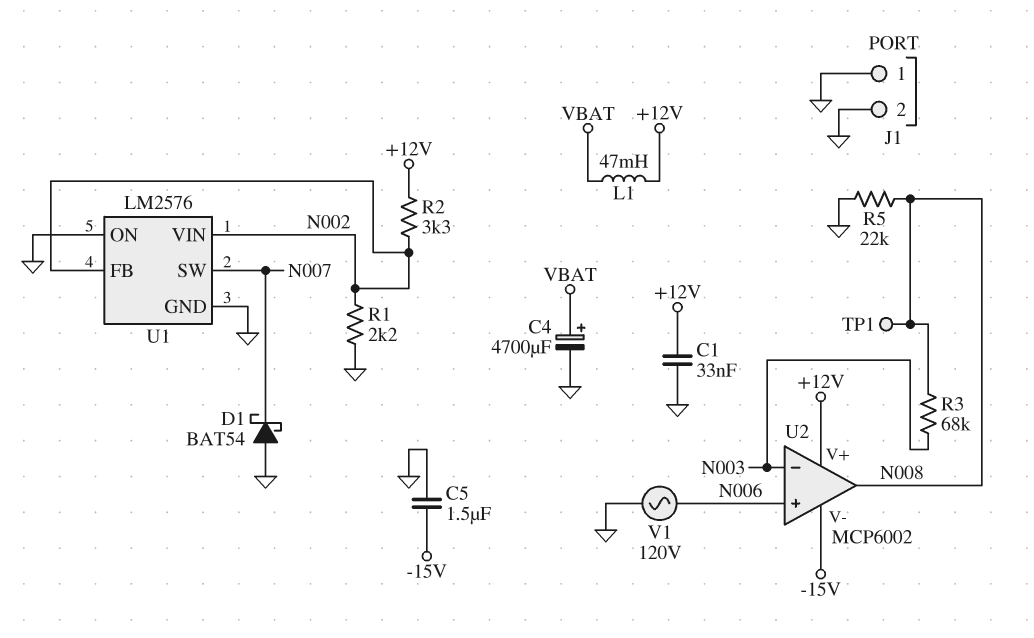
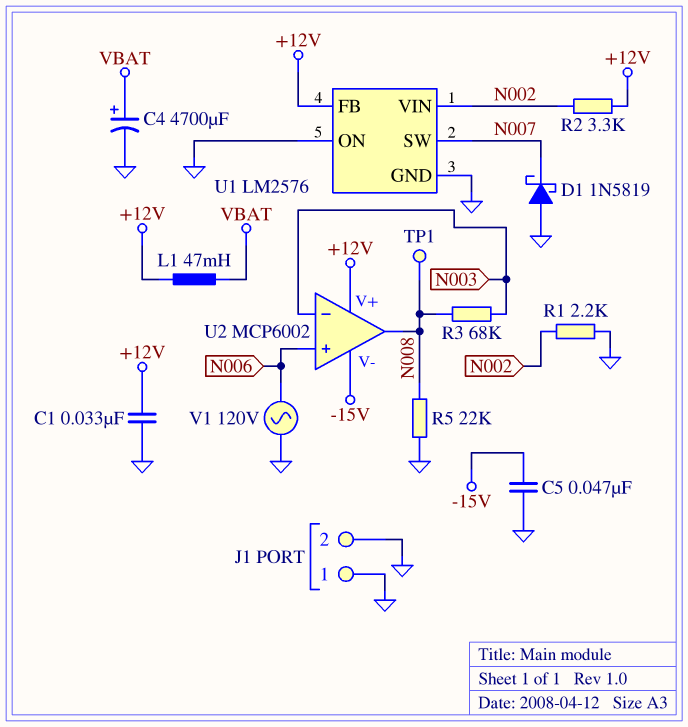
C5: 1.5uF (-15V, GND) -> 47nF (-15V, GND)
D1: schottky BAT54 (A GND, K N007) -> schottky 1N5819 (A GND, K N007)
U1 pin FB: N002 -> +12V

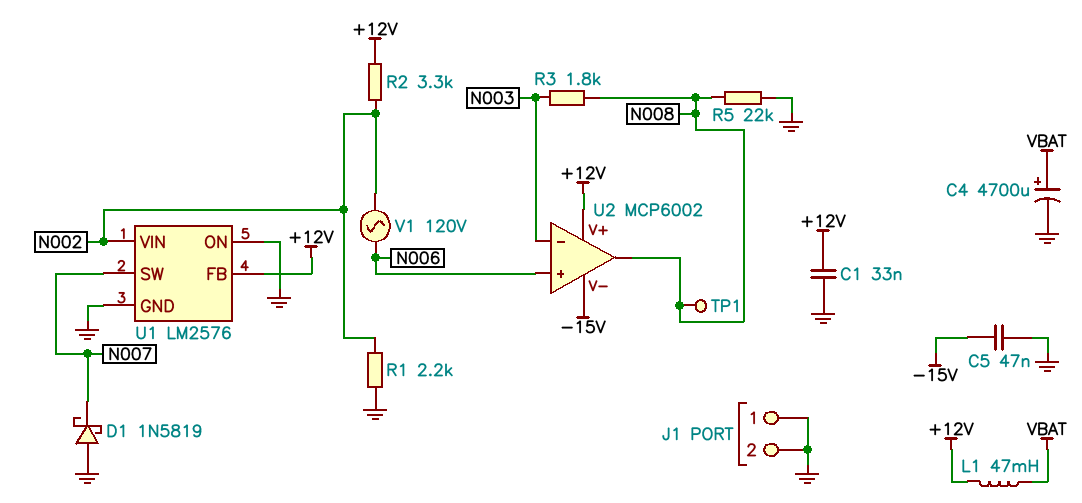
R3: 68k (N003, N008) -> 1.8k (N003, N008)
V1: AC 120V (GND, N006) -> AC 120V (N002, N006)

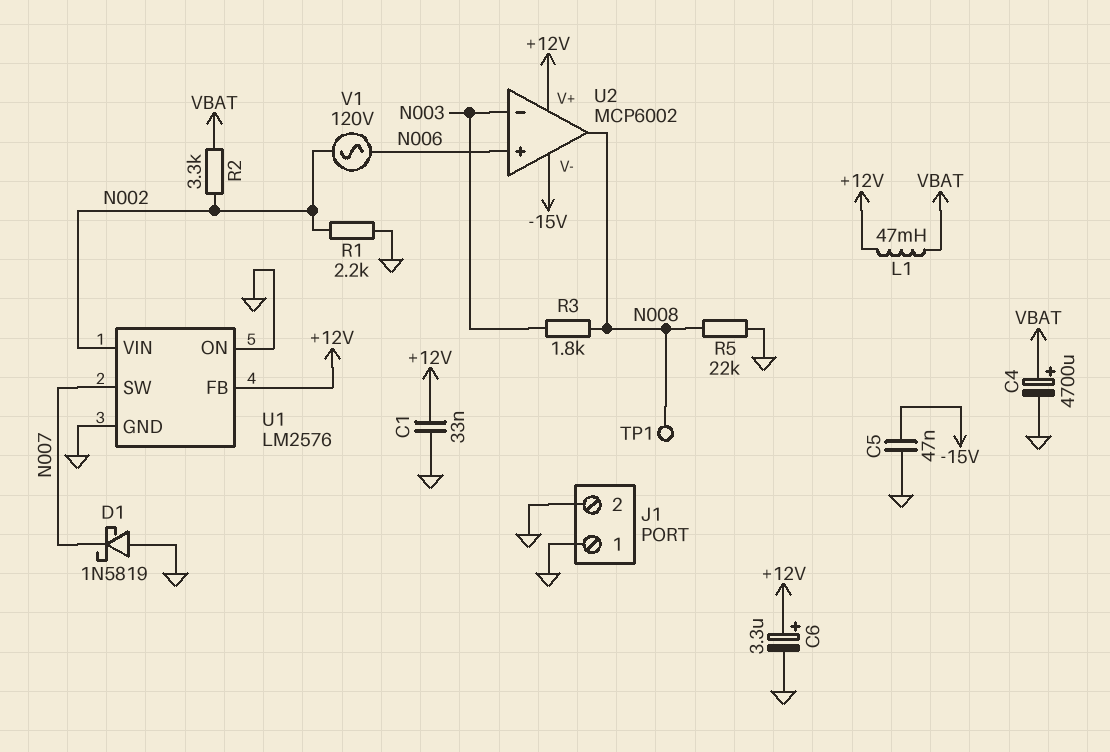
C6: none -> 3.3uF (plus +12V, minus GND)
R2: 3.3k (+12V, N002) -> 3.3k (N002, VBAT)

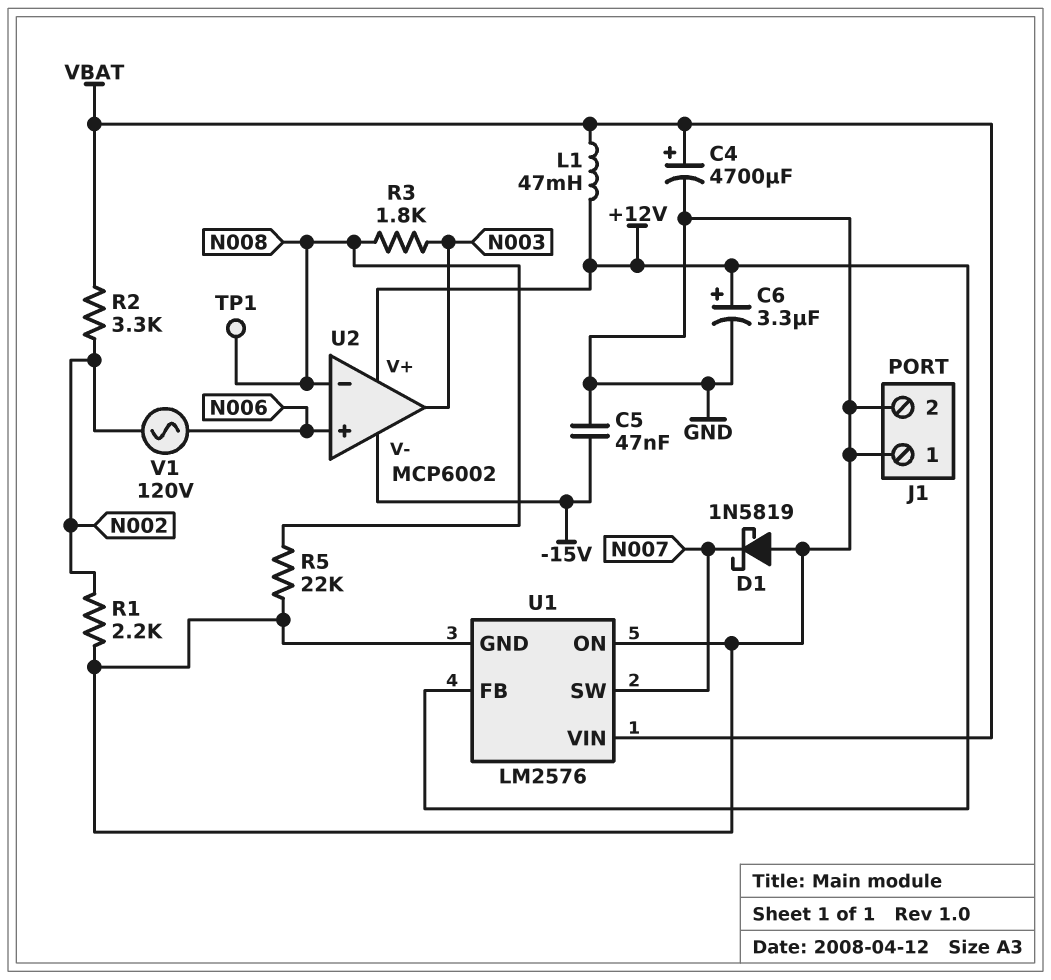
C1: 33nF (+12V, GND) -> none
U1 pin VIN: N002 -> VBAT
U2 pin in-: N003 -> N008
U2 pin out: N008 -> N003

